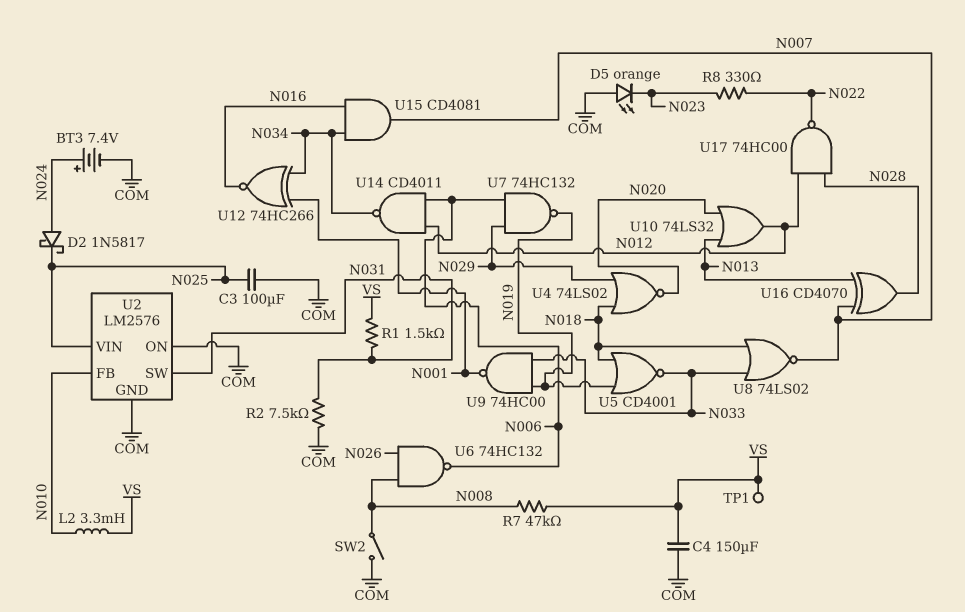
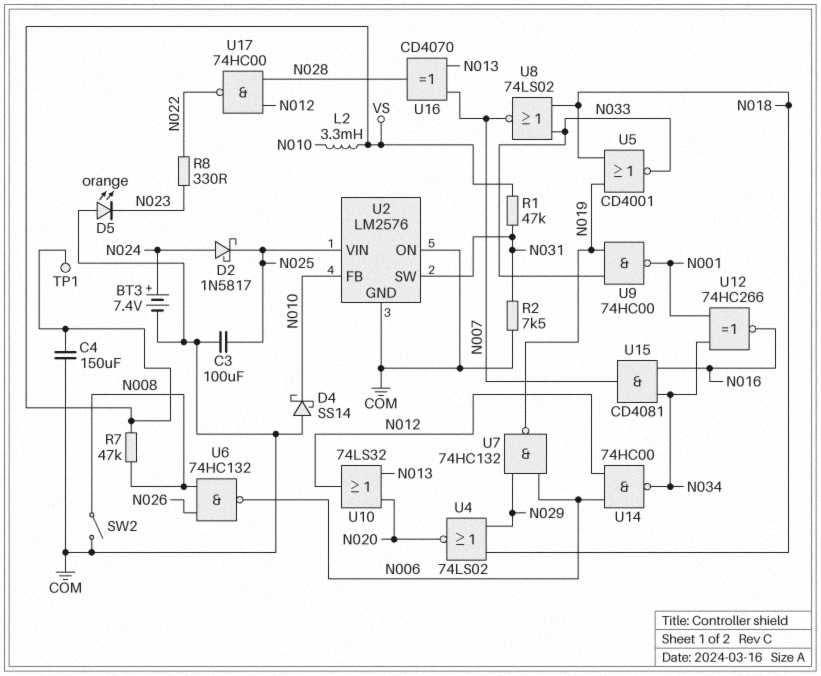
D4: none -> schottky SS14 (A COM, K N010)
R1: 1.5k (N031, VS) -> 47k (N031, VS)
U14: NAND CD4011 (in N006, in N012, out N034) -> NAND 74HC00 (in N006, in N012, out N034)

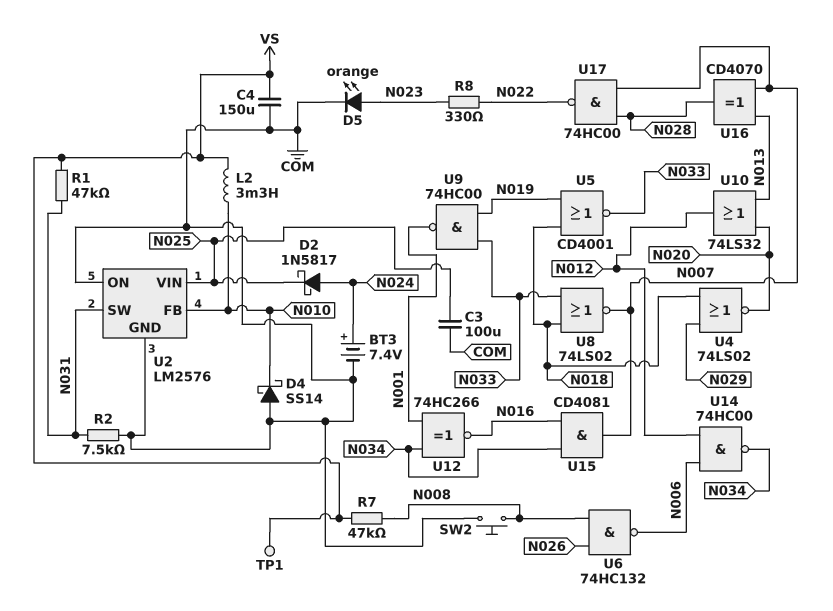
D5: LED orange (A COM, K N023) -> LED orange (A N023, K COM)
SW2: switch (COM, N008) -> button (COM, N008)
U7: NAND 74HC132 (in N006, in N029, out N019) -> none
U17: NAND 74HC00 (in N012, in N028, out N022) -> NAND 74HC00 (in N007, in N028, out N022)

